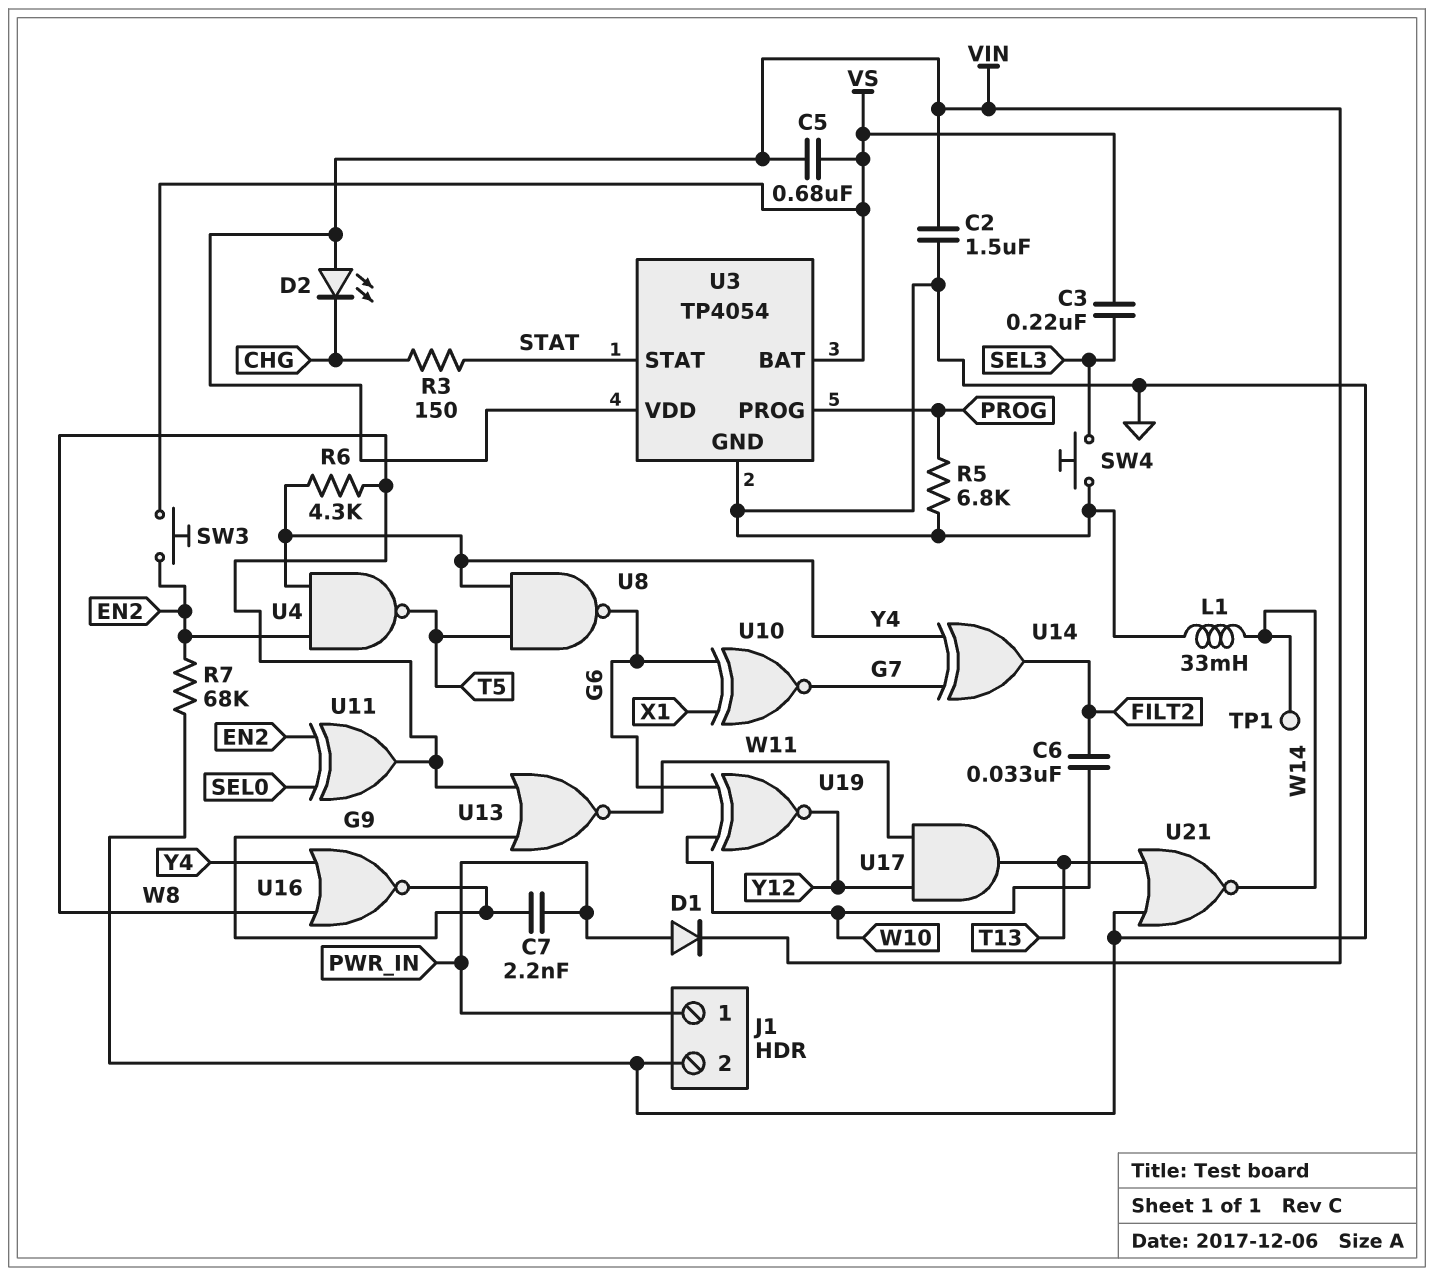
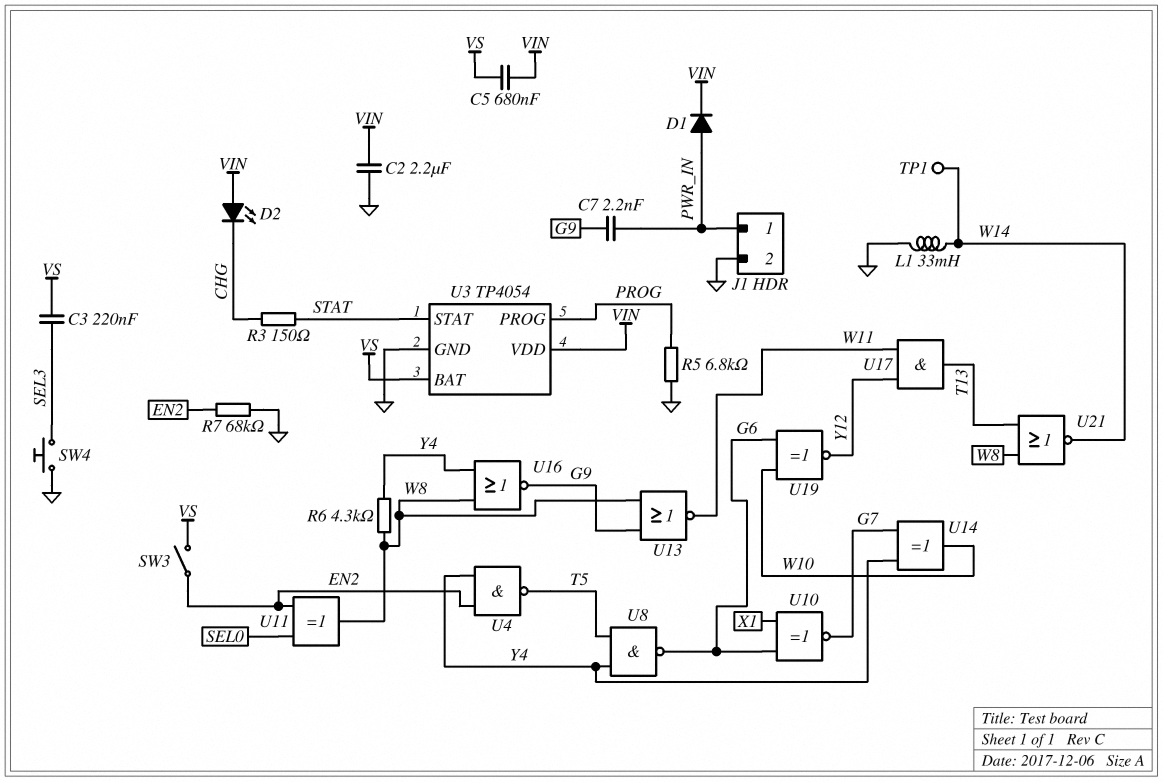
C2: 1.5uF (GND, VIN) -> 2.2uF (GND, VIN)
C6: 33nF (FILT2, W10) -> none
SW3: button (EN2, VS) -> switch (EN2, VS)
U14: XOR (in G7, in Y4, out FILT2) -> XOR (in G7, in Y4, out W10)
U21: NOR (in GND, in T13, out W14) -> NOR (in T13, in W8, out W14)

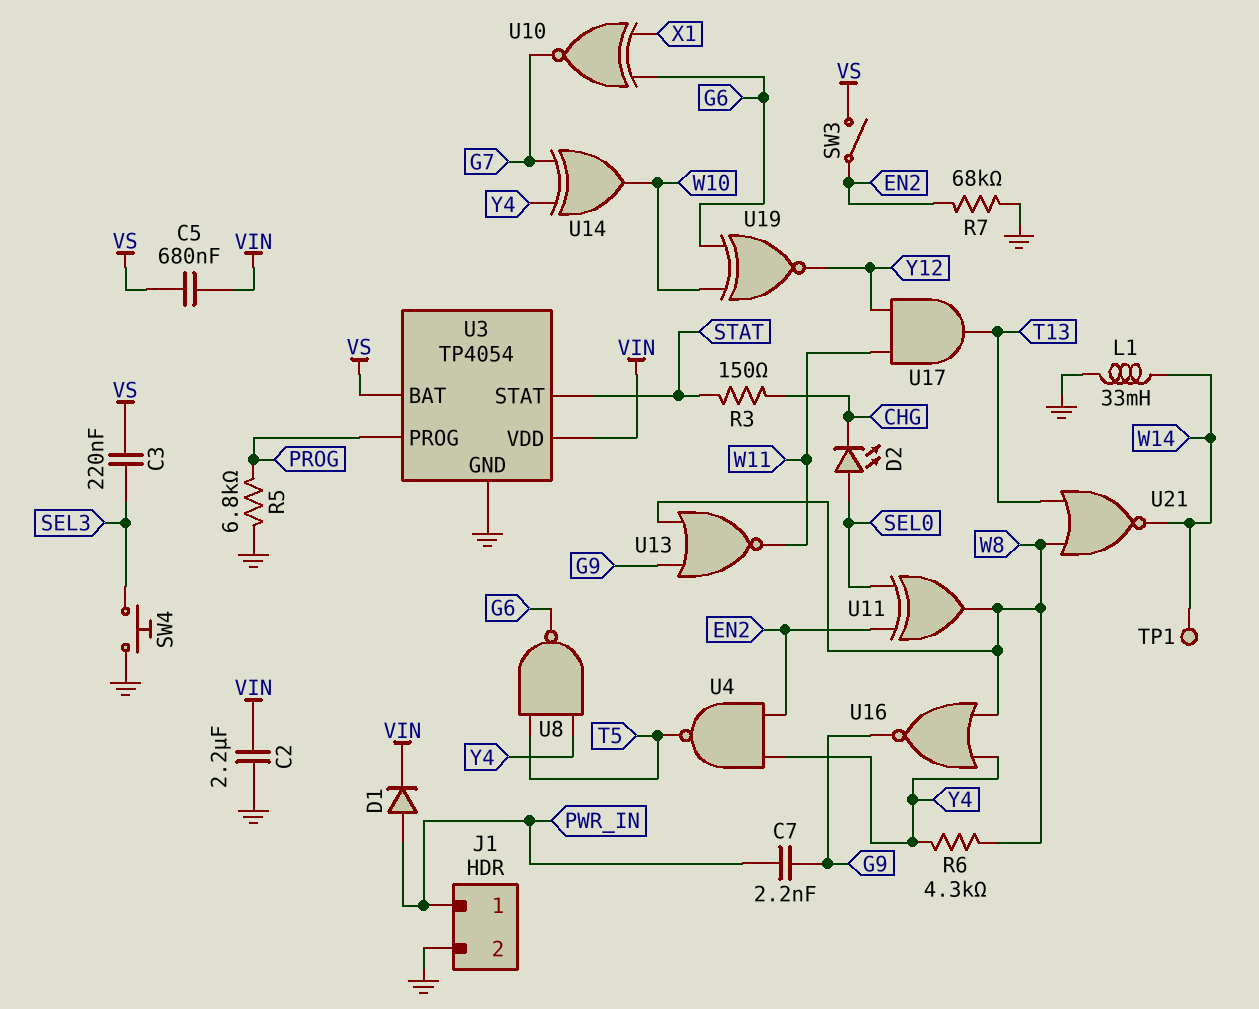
D2: LED (A VIN, K CHG) -> LED (A SEL0, K CHG)

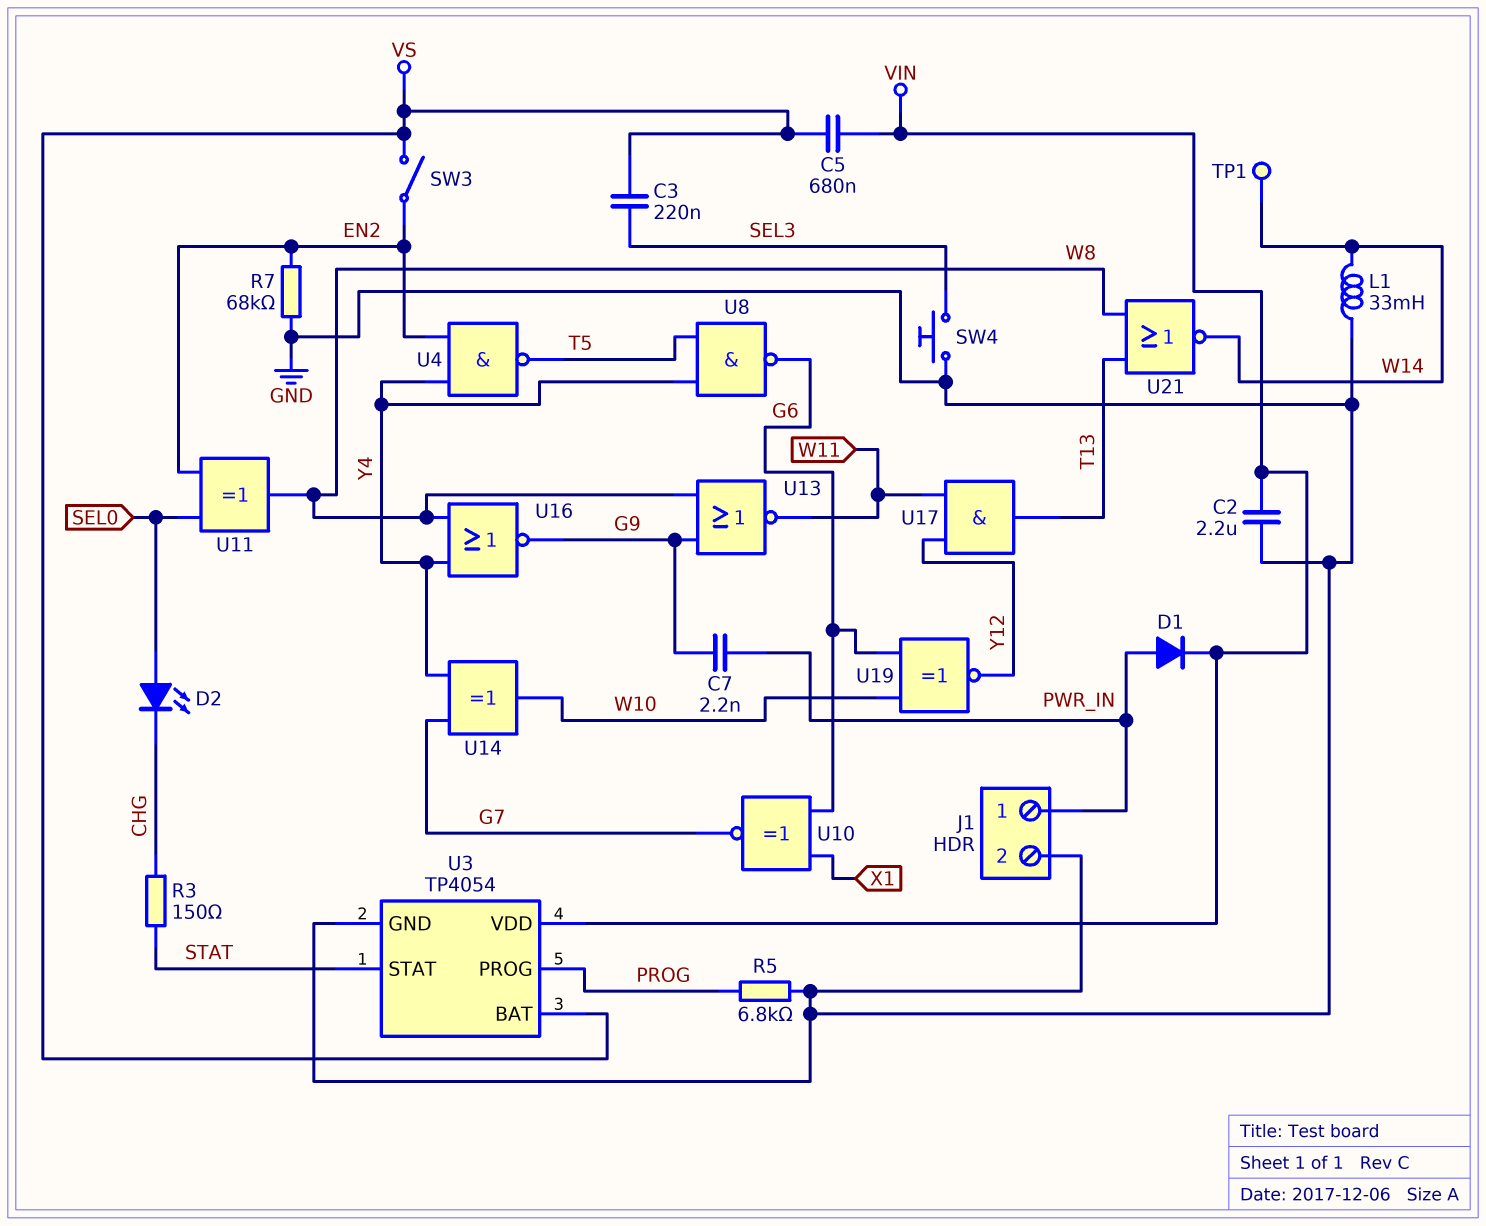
R6: 4.3k (W8, Y4) -> none

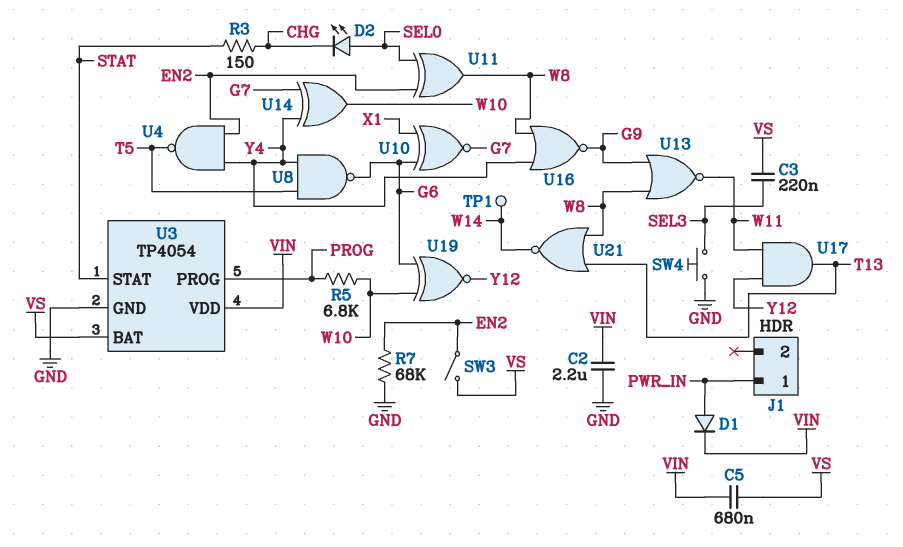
C7: 2.2nF (G9, PWR_IN) -> none
J1 pin 2: GND -> none
L1: 33mH (GND, W14) -> none
R5: 6.8k (GND, PROG) -> 6.8k (PROG, W10)

